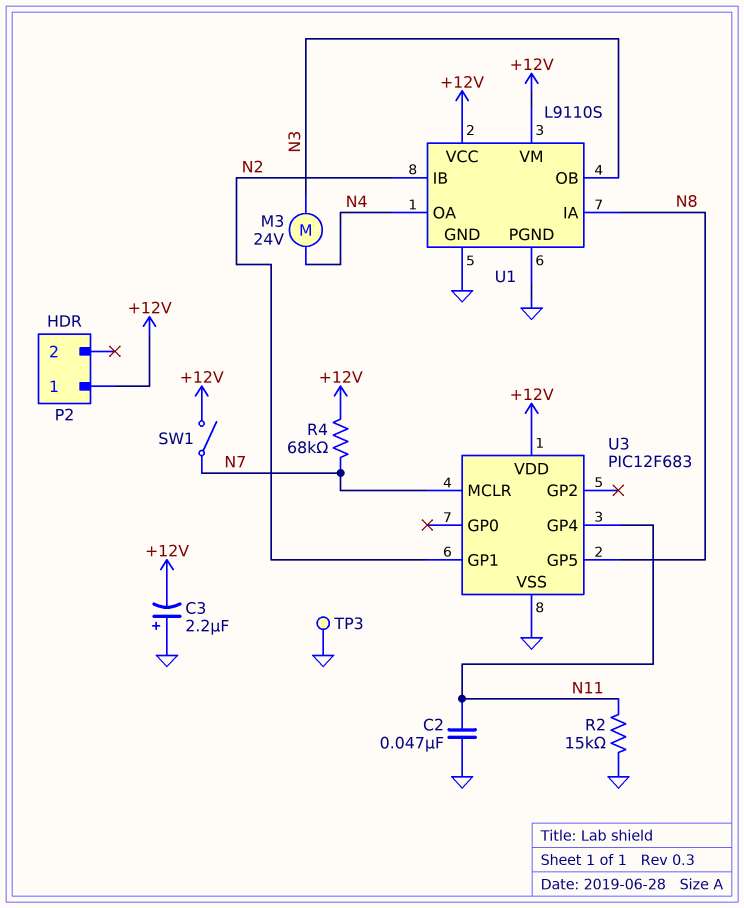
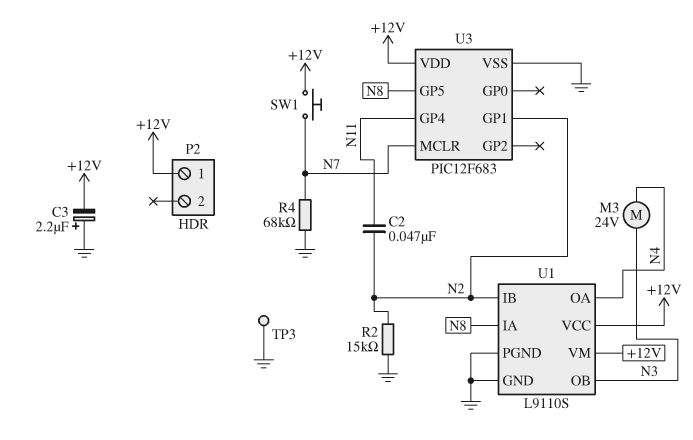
C2: 47nF (GND, N11) -> 47nF (N2, N11)
R2: 15k (GND, N11) -> 15k (GND, N2)
R4: 68k (+12V, N7) -> 68k (GND, N7)
SW1: switch (+12V, N7) -> button (+12V, N7)

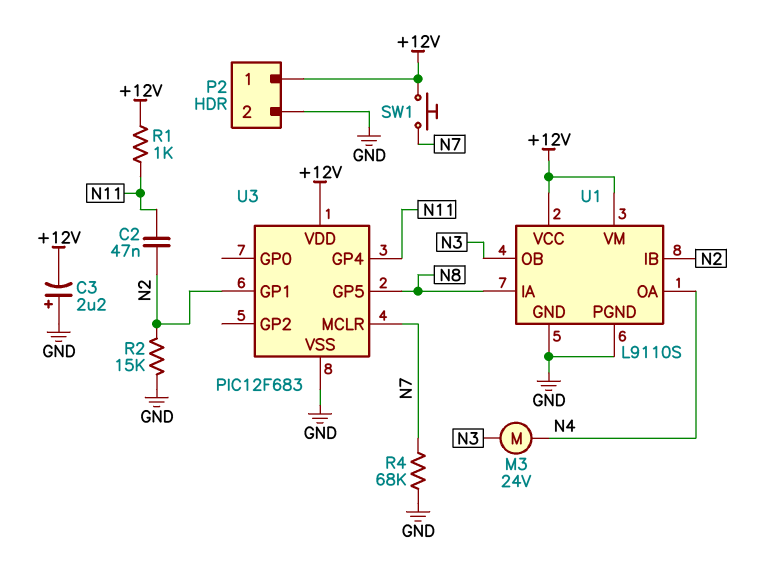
P2 pin 2: none -> GND
R1: none -> 1k (+12V, N11)
TP3: test point (GND) -> none

